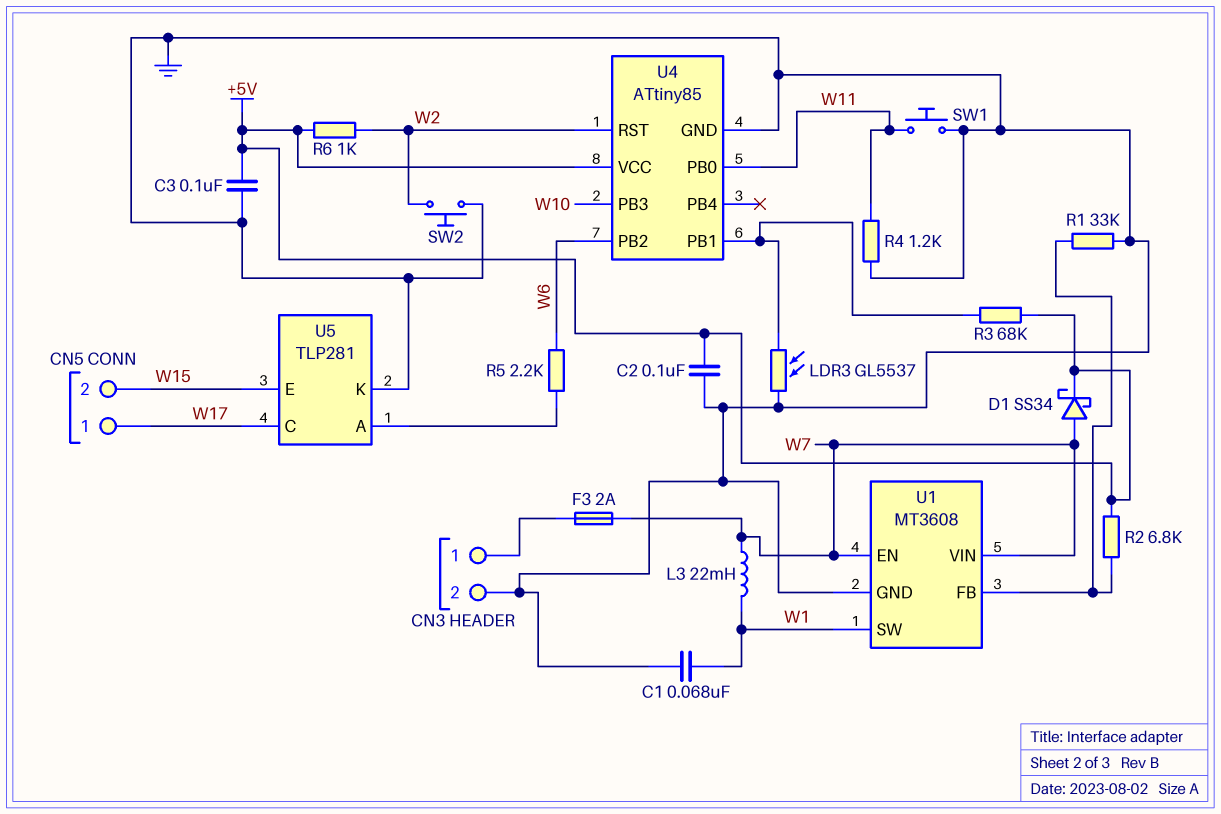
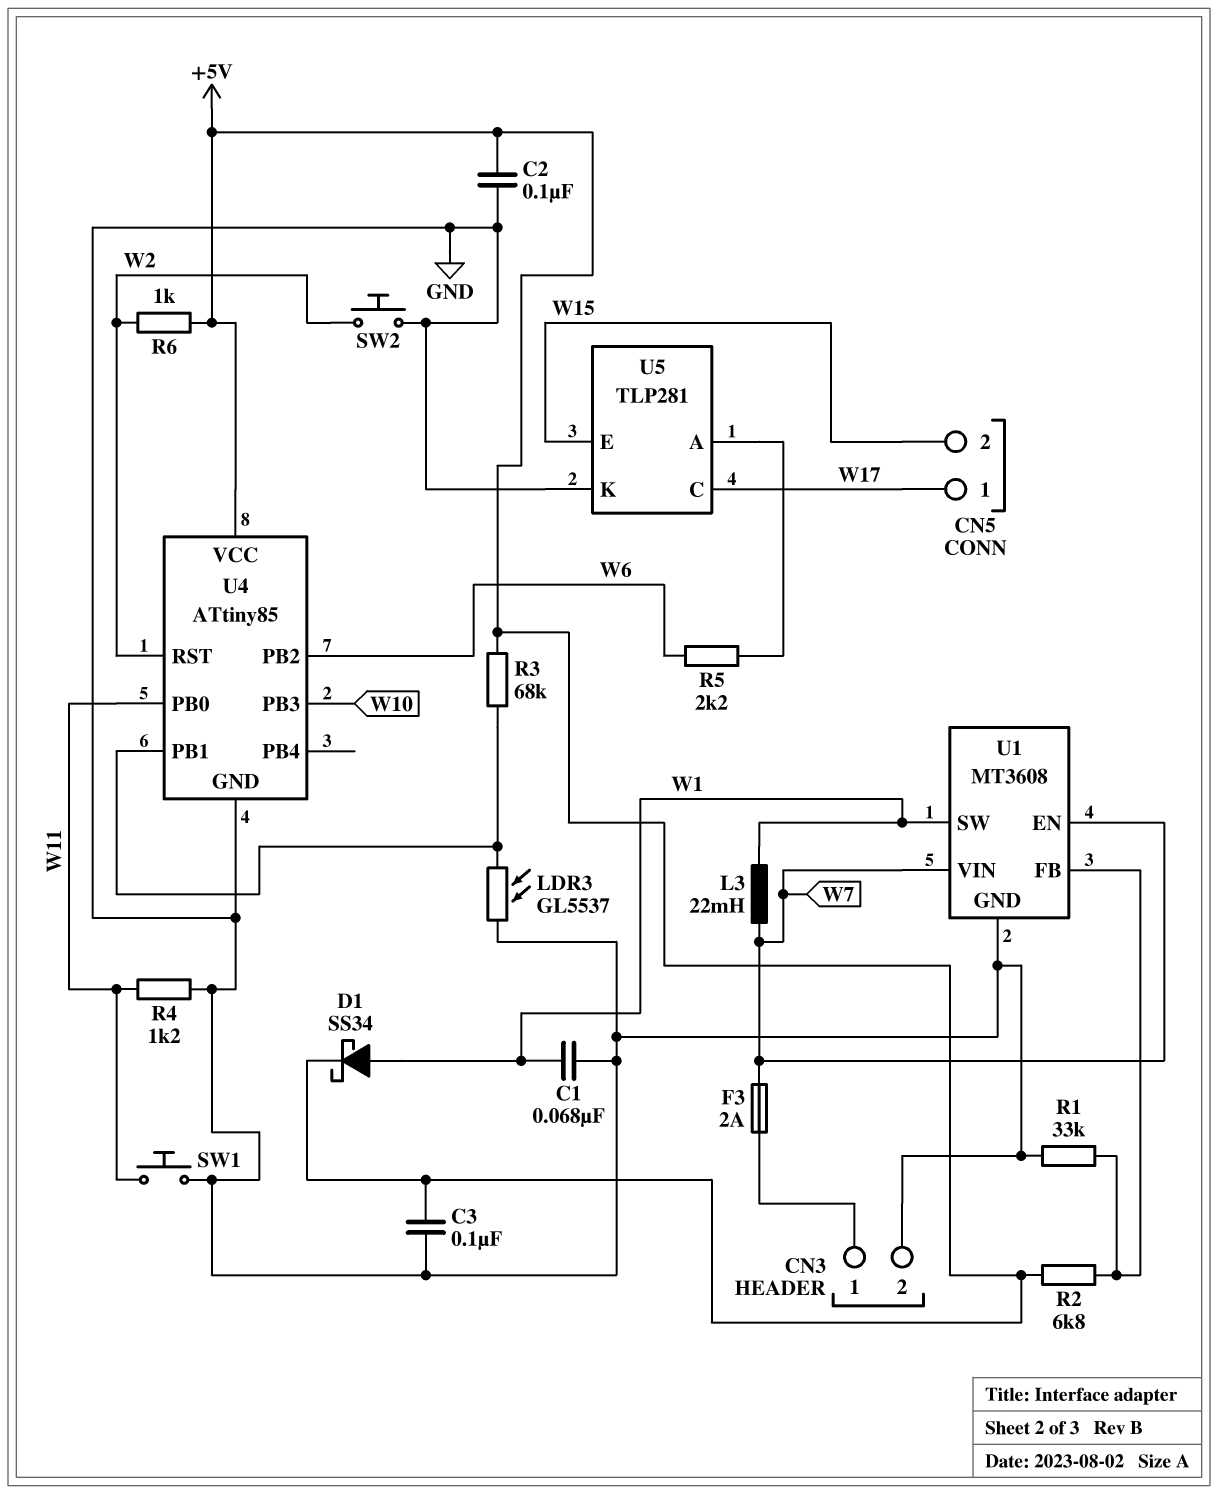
D1: schottky SS34 (A W7, K +5V) -> schottky SS34 (A W1, K +5V)

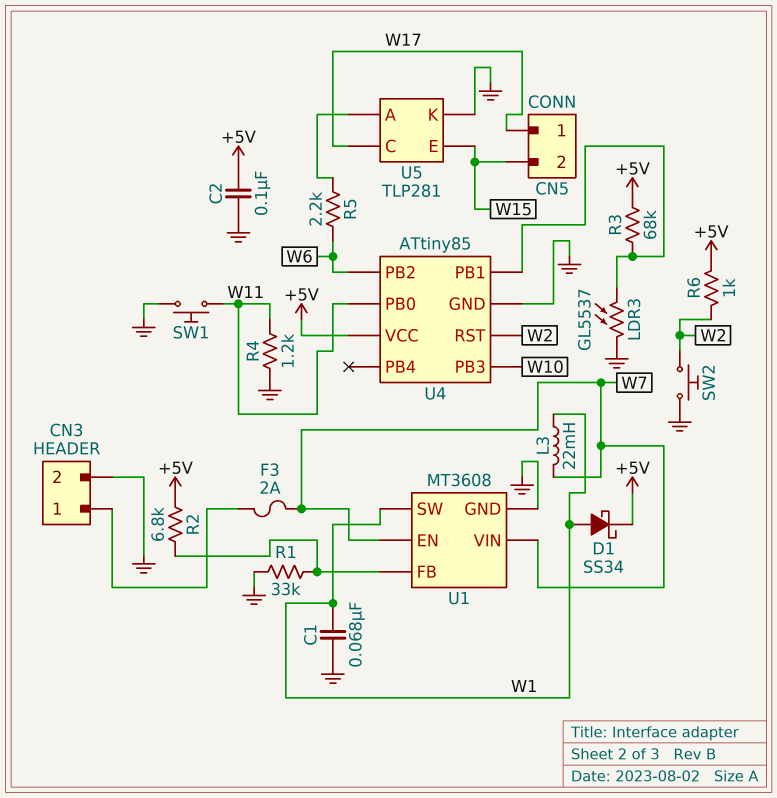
C3: 100nF (+5V, GND) -> none

